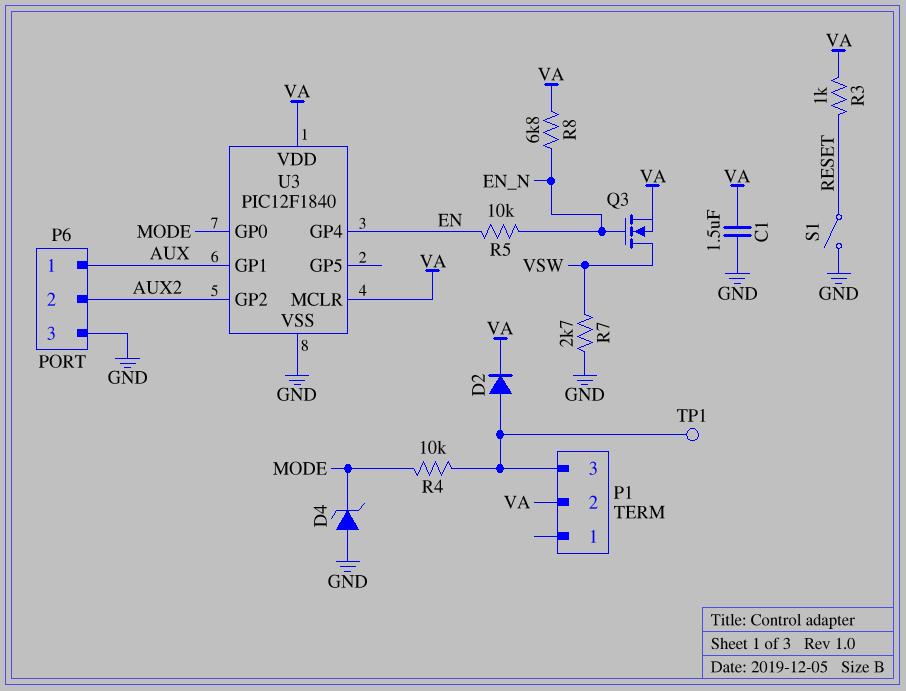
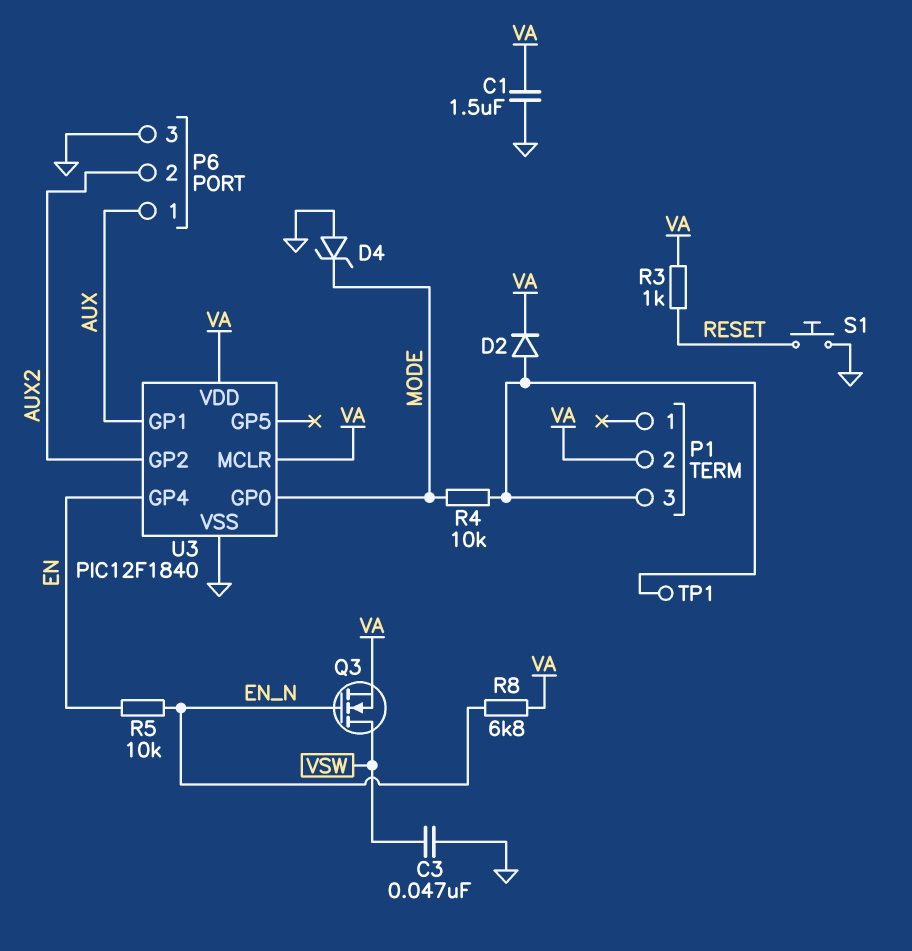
C3: none -> 47nF (GND, VSW)
R7: 2.7k (GND, VSW) -> none
S1: switch (GND, RESET) -> button (GND, RESET)

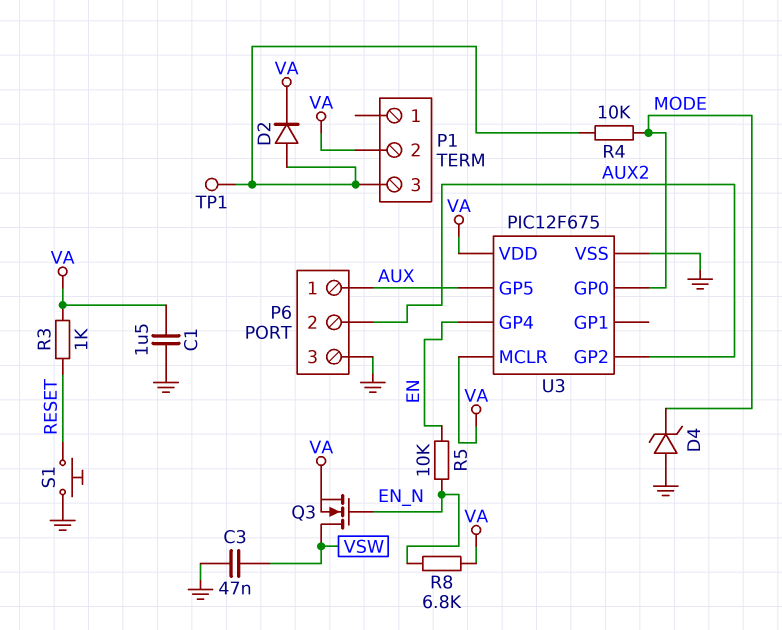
U3: PIC12F1840 -> PIC12F675
U3 pin GP1: AUX -> none
U3 pin GP5: none -> AUX

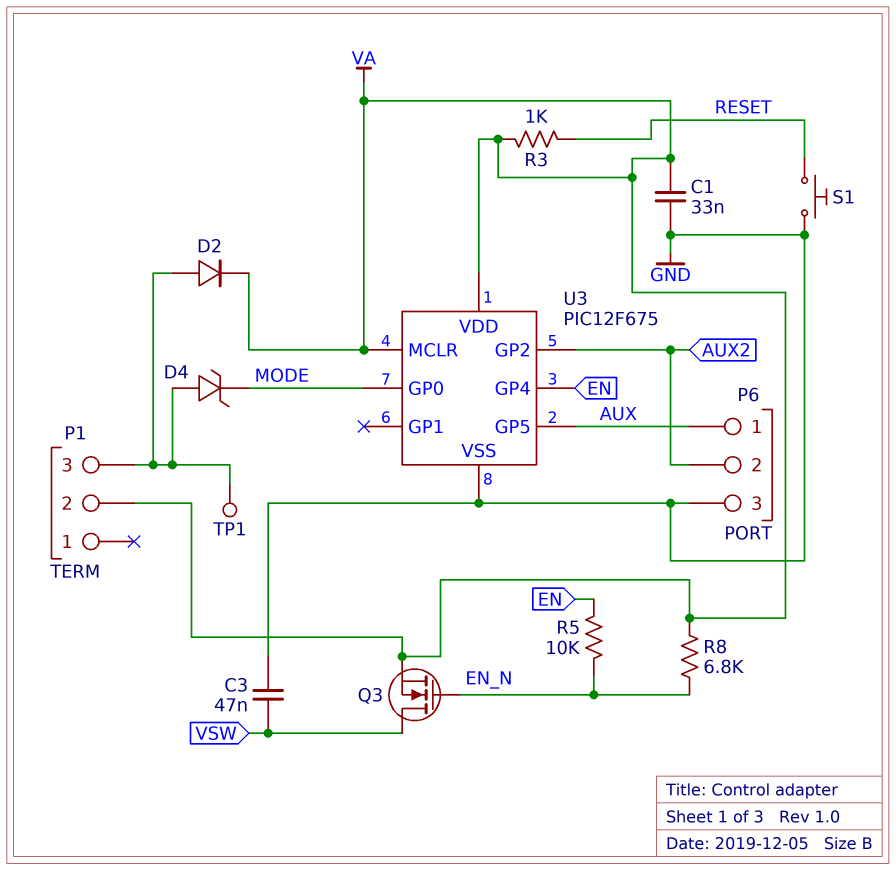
C1: 1.5uF (GND, VA) -> 33nF (GND, VA)
D4: zener (A GND, K MODE) -> zener (A P1/3, K MODE)
R4: 10k (MODE, P1/3) -> none

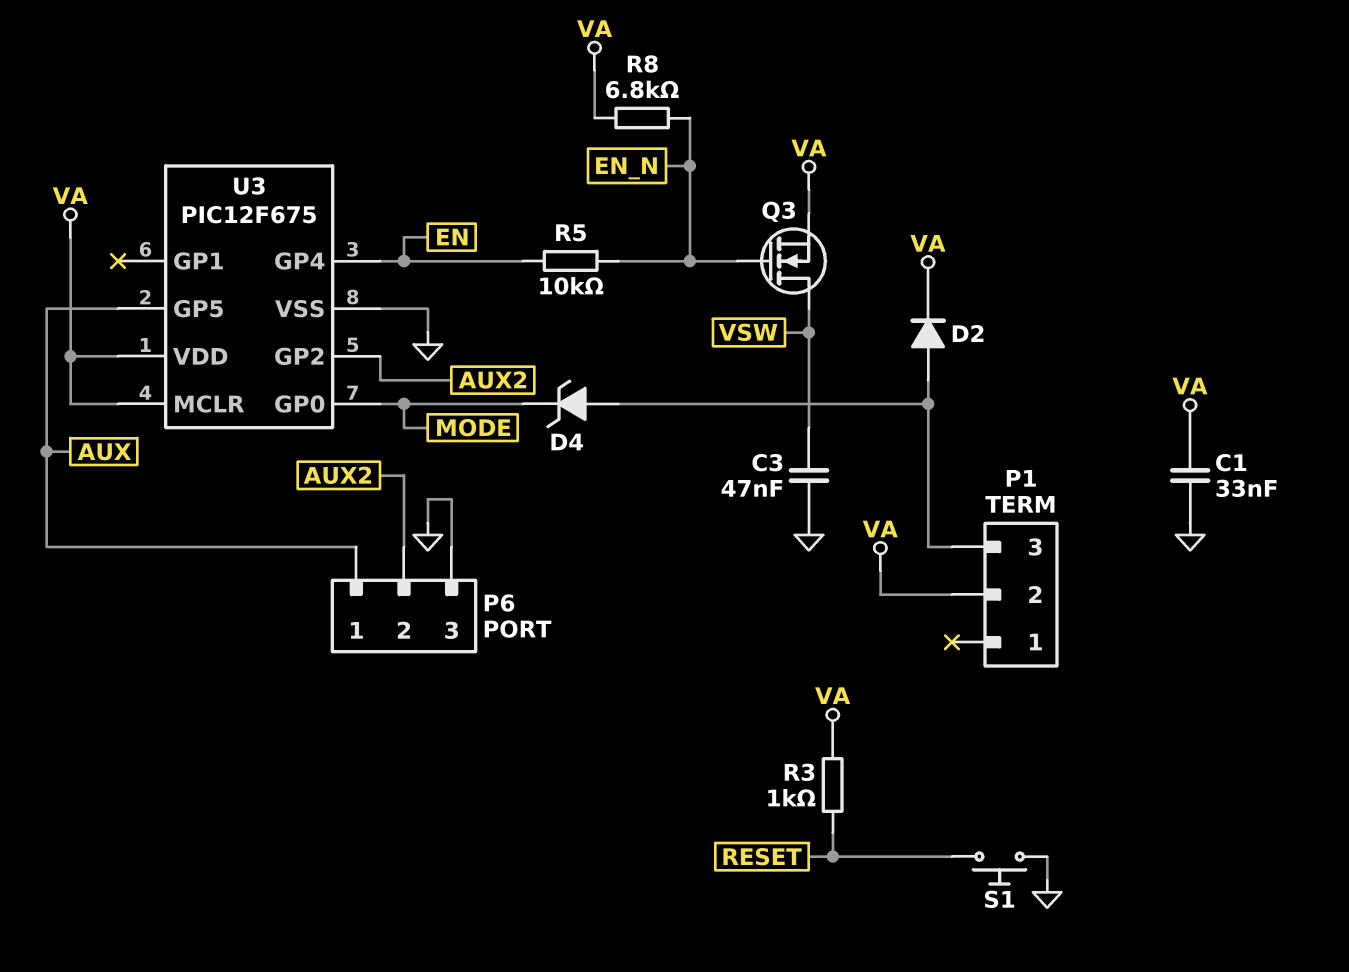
TP1: test point (P1/3) -> none

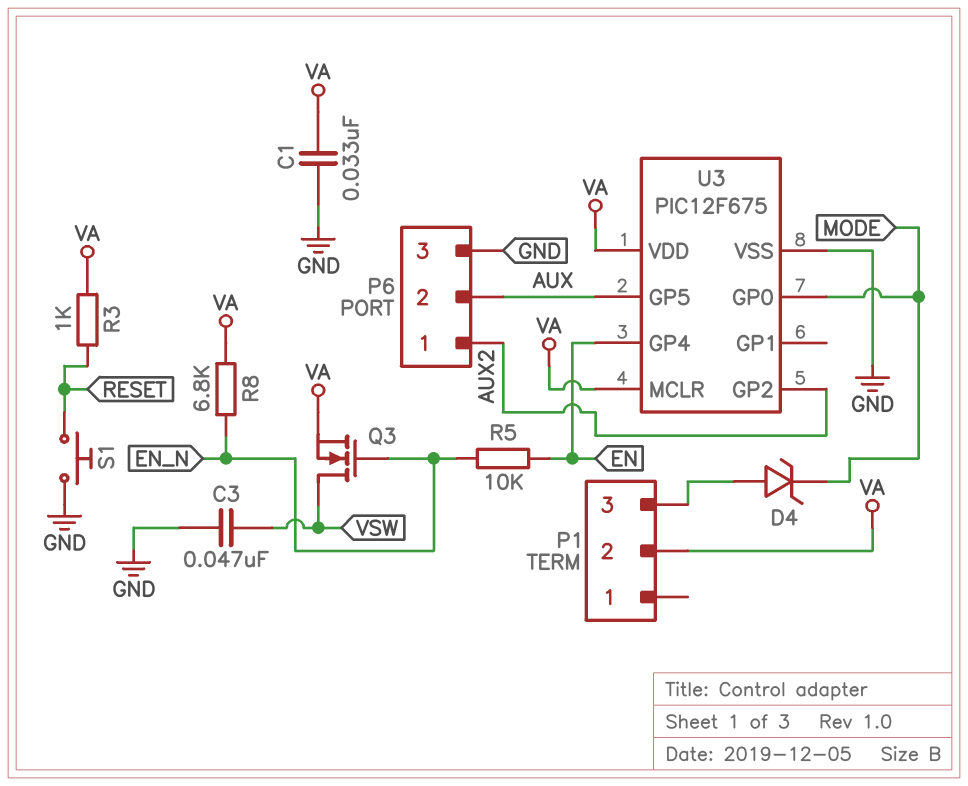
D2: diode (A P1/3, K VA) -> none
P6 pin 1: AUX -> AUX2
P6 pin 2: AUX2 -> AUX

